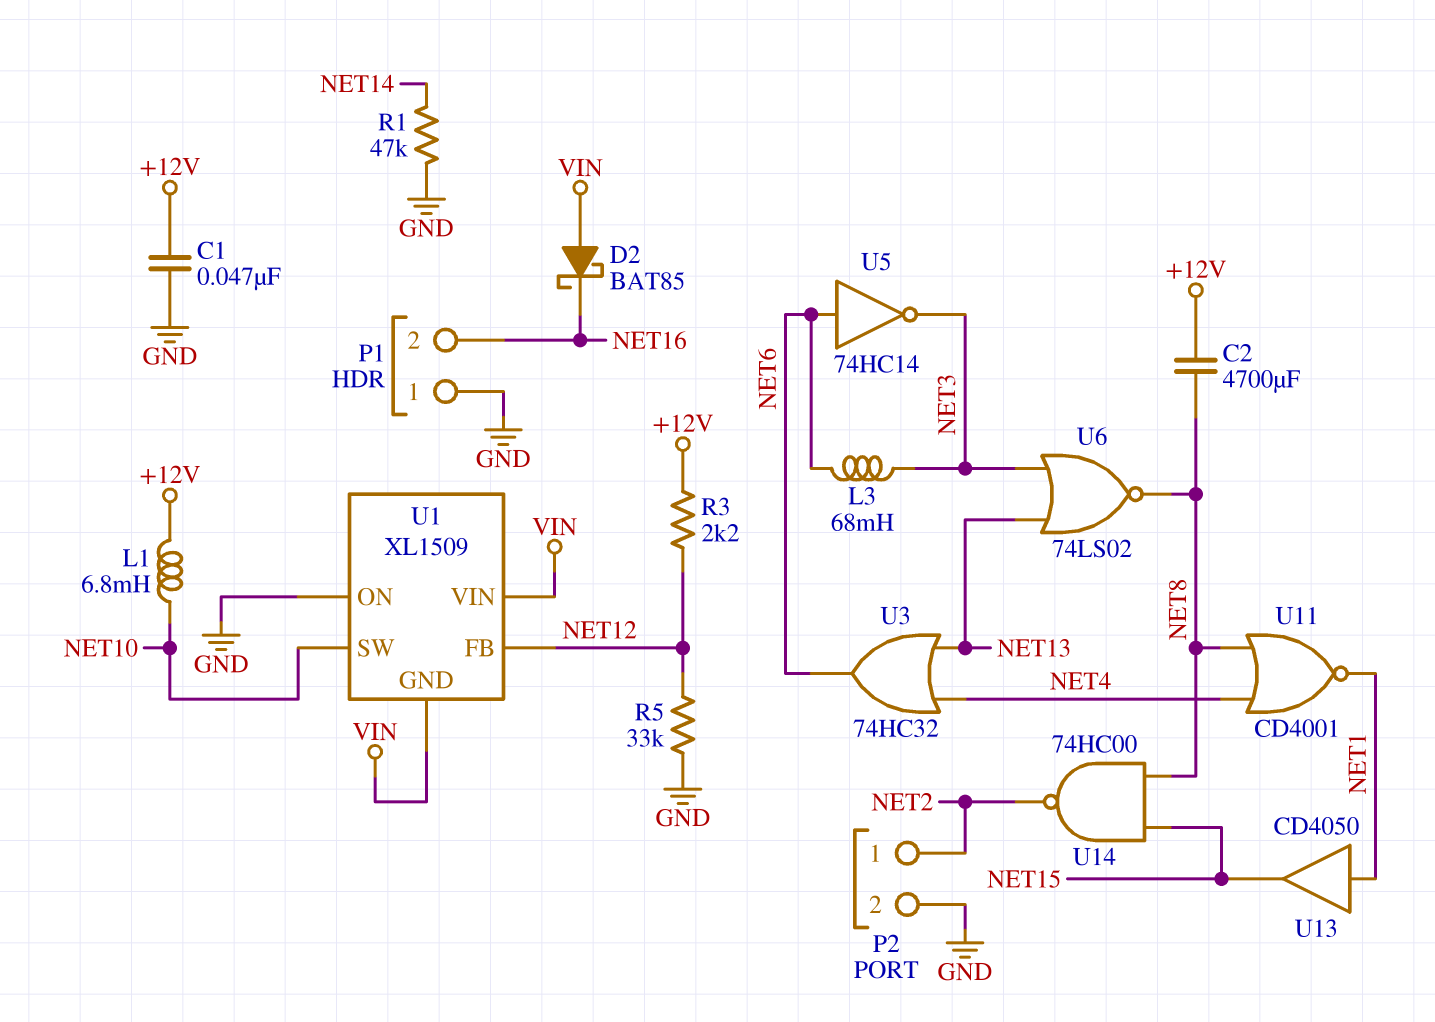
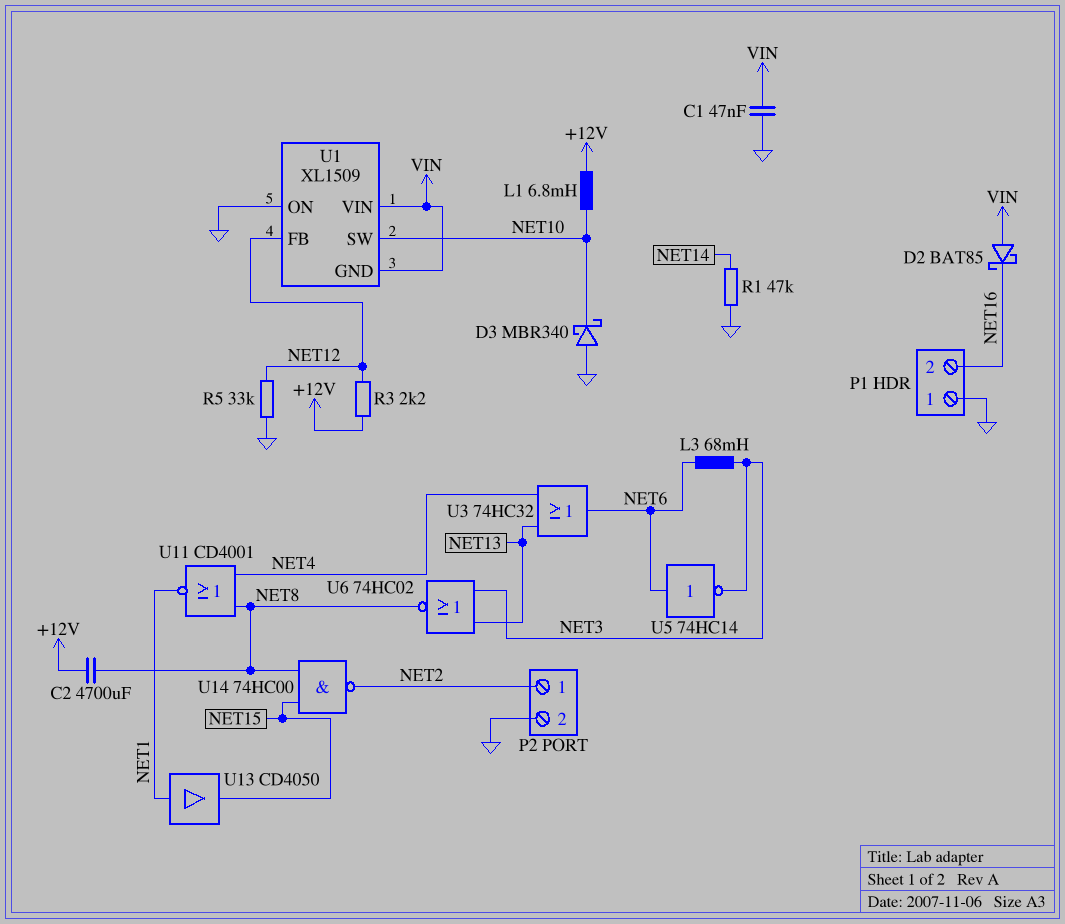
C1: 47nF (+12V, GND) -> 47nF (GND, VIN)
D3: none -> schottky MBR340 (A GND, K NET10)
U6: NOR 74LS02 (in NET3, in NET13, out NET8) -> NOR 74HC02 (in NET3, in NET13, out NET8)

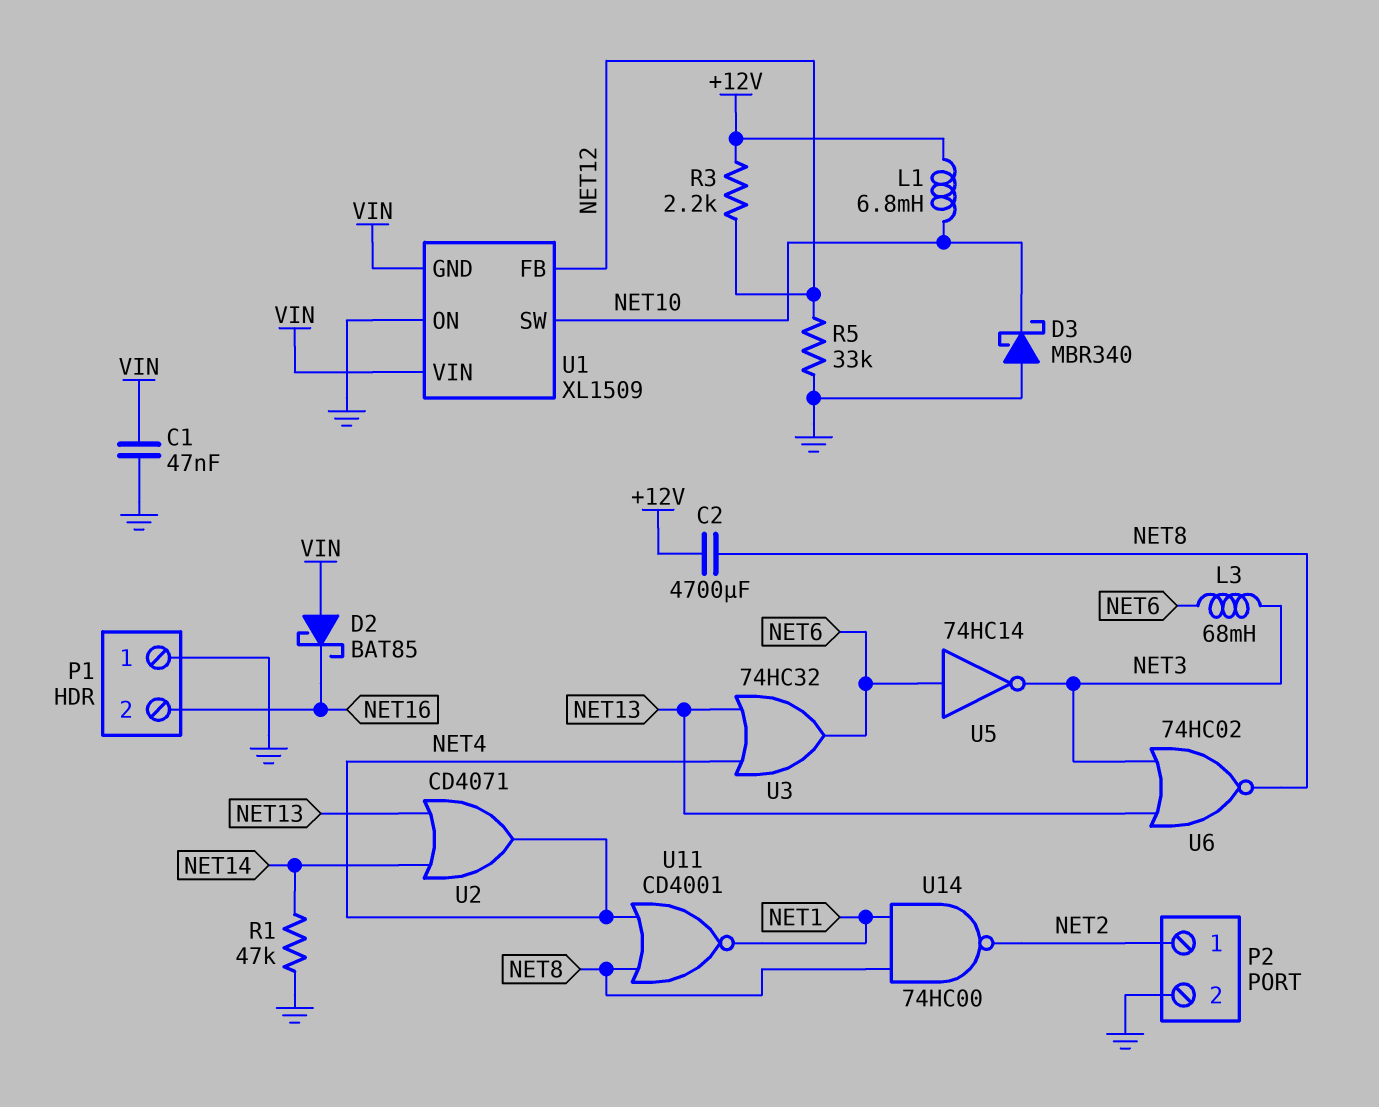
U2: none -> OR CD4071 (in NET13, in NET14, out NET4)
U13: buffer CD4050 (in NET1, out NET15) -> none
U14: NAND 74HC00 (in NET8, in NET15, out NET2) -> NAND 74HC00 (in NET1, in NET8, out NET2)

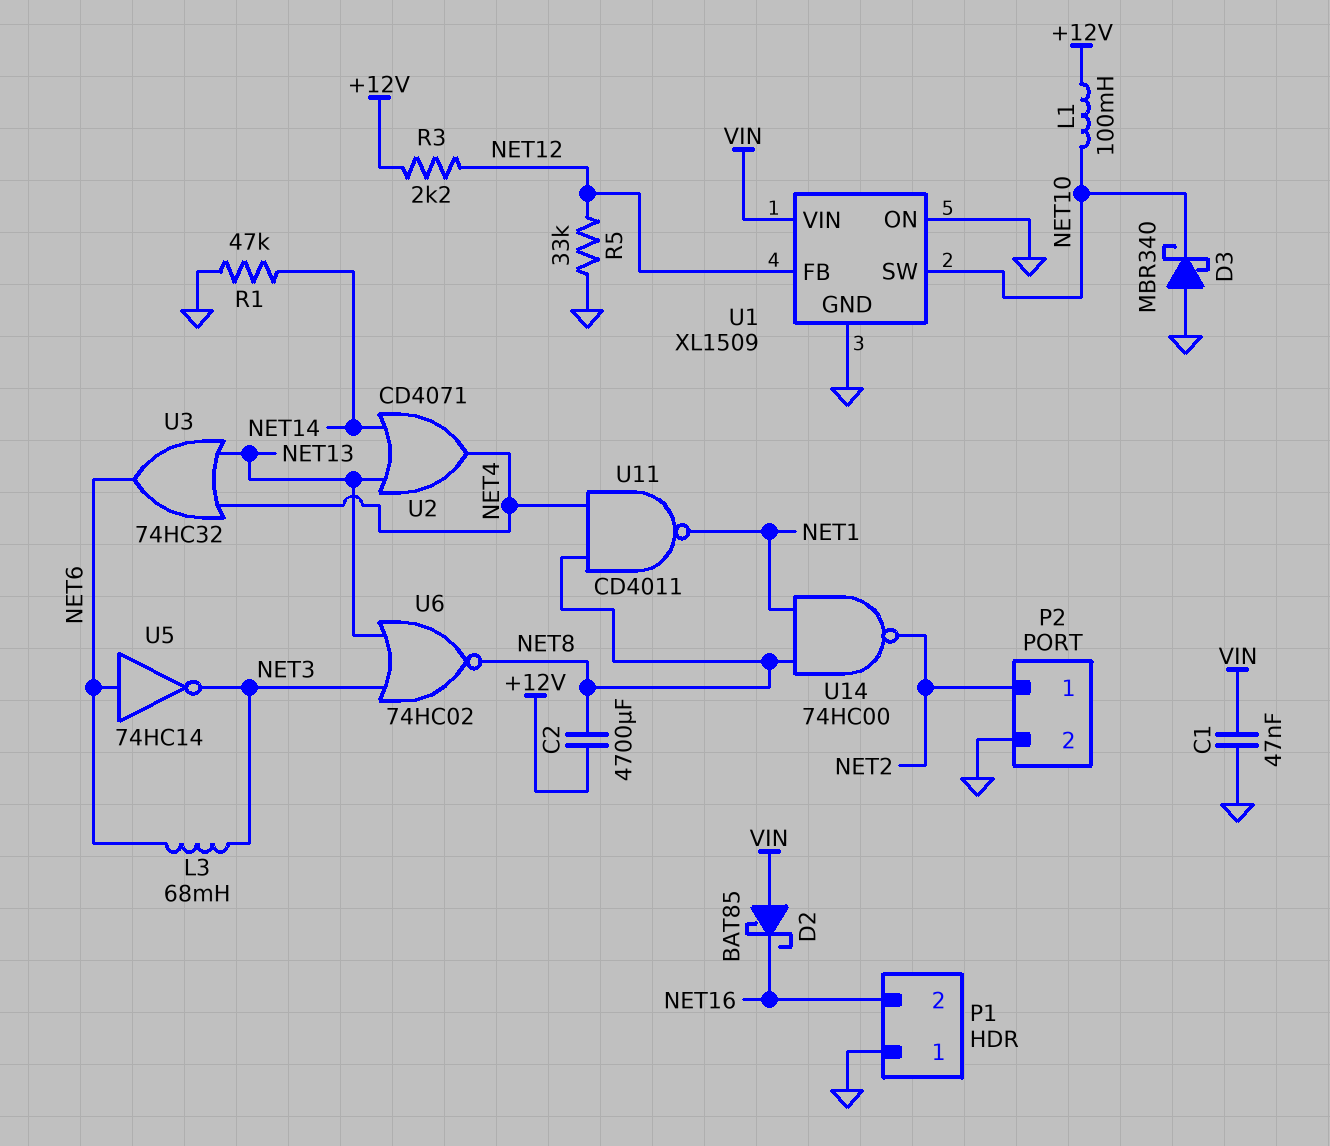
L1: 6.8mH (+12V, NET10) -> 100mH (+12V, NET10)
U1 pin GND: VIN -> GND
U11: NOR CD4001 (in NET4, in NET8, out NET1) -> NAND CD4011 (in NET4, in NET8, out NET1)

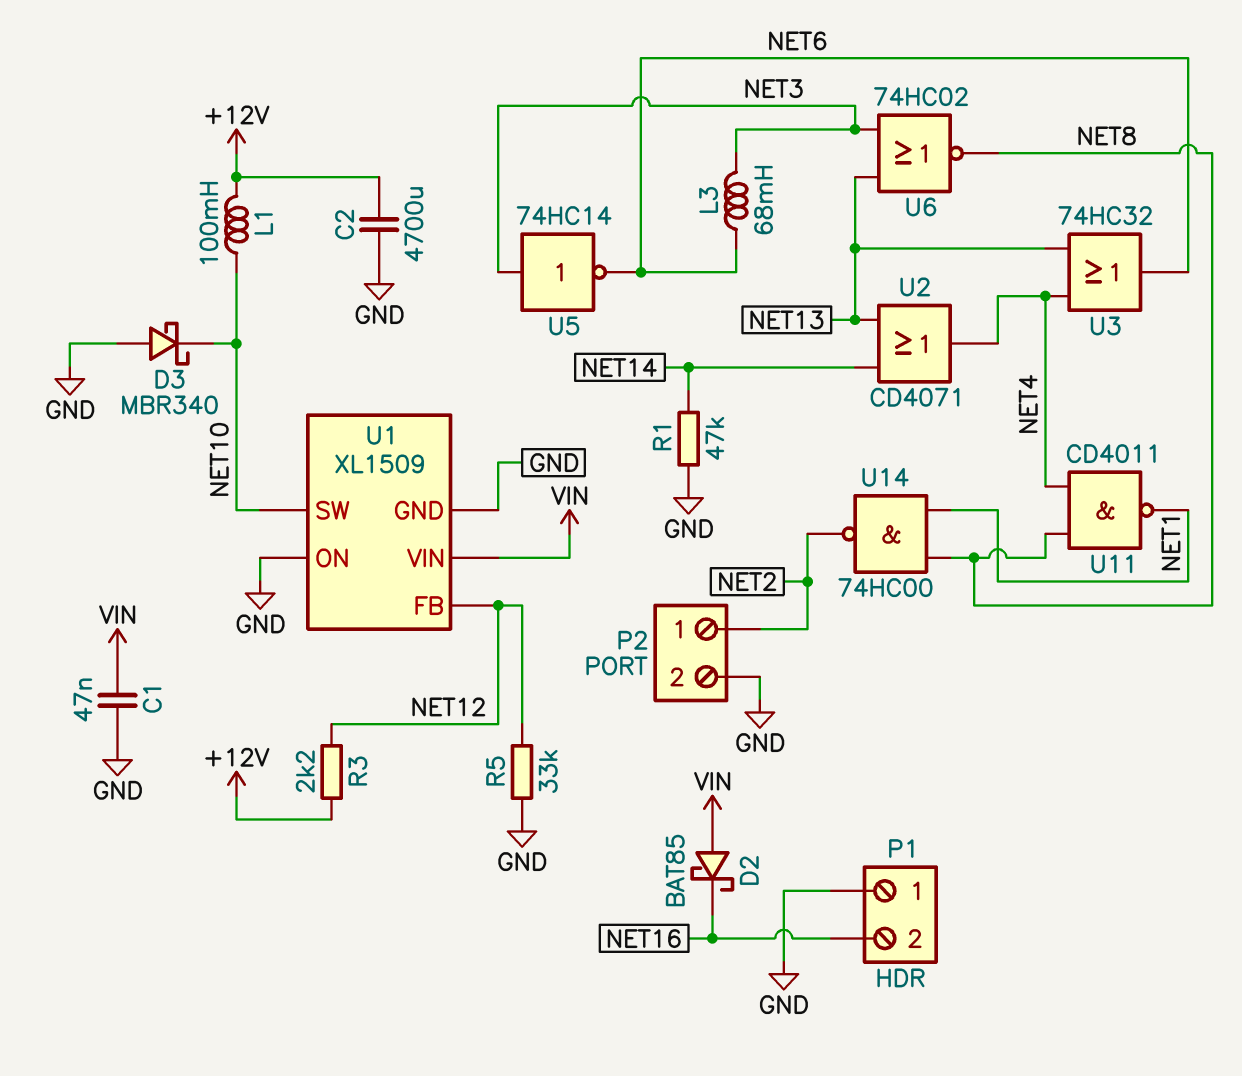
C2: 4700uF (+12V, NET8) -> 4700uF (+12V, GND)
U5: NOT 74HC14 (in NET6, out NET3) -> NOT 74HC14 (in NET3, out NET6)

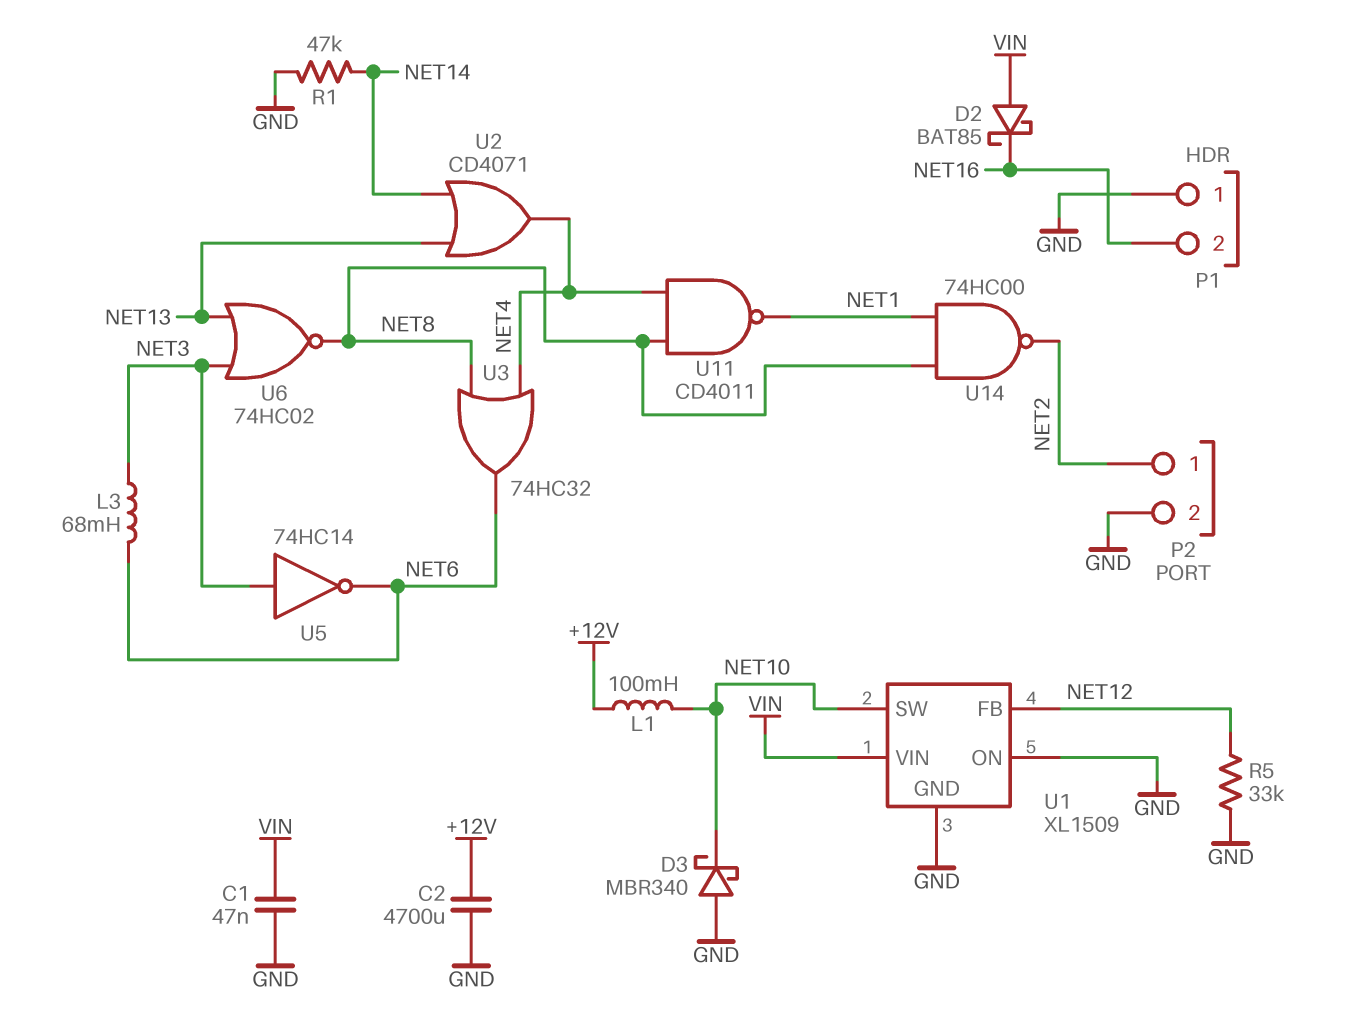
R3: 2.2k (+12V, NET12) -> none
U3: OR 74HC32 (in NET4, in NET13, out NET6) -> OR 74HC32 (in NET4, in NET8, out NET6)

